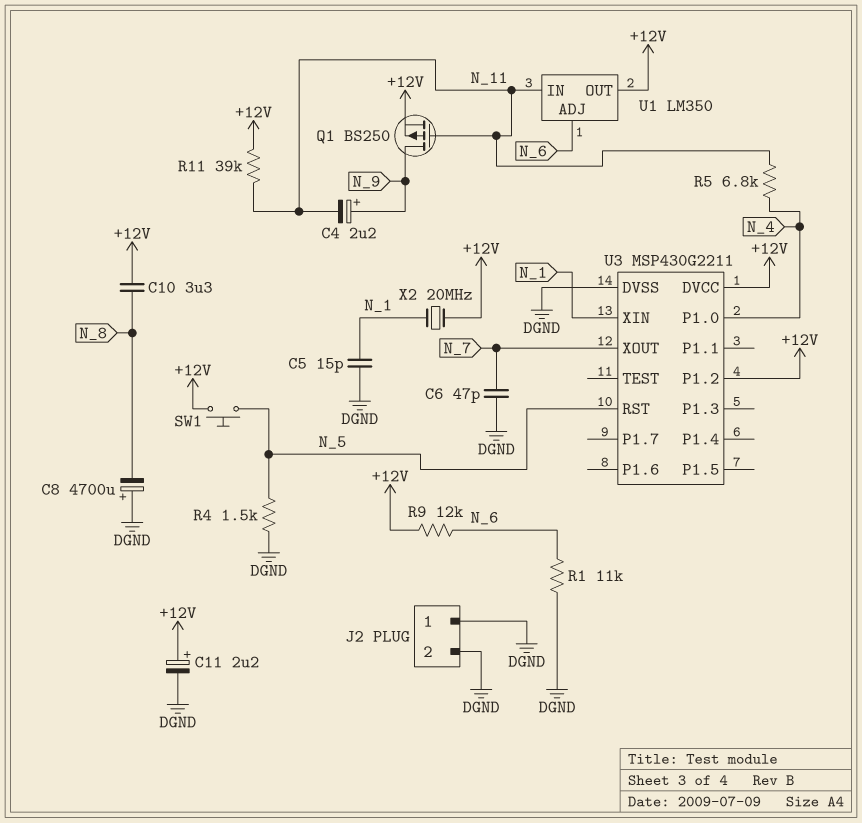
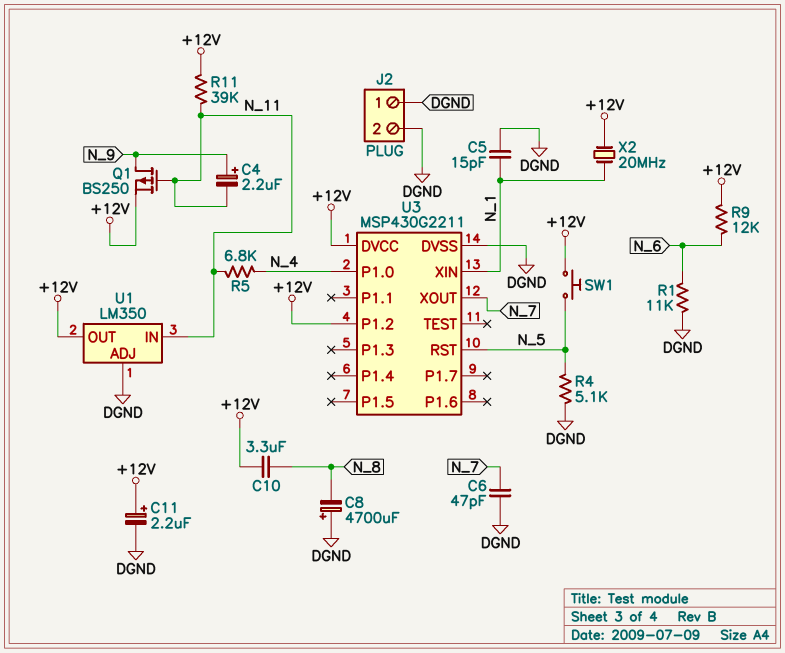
R4: 1.5k (DGND, N_5) -> 5.1k (DGND, N_5)
U1 pin ADJ: N_6 -> DGND

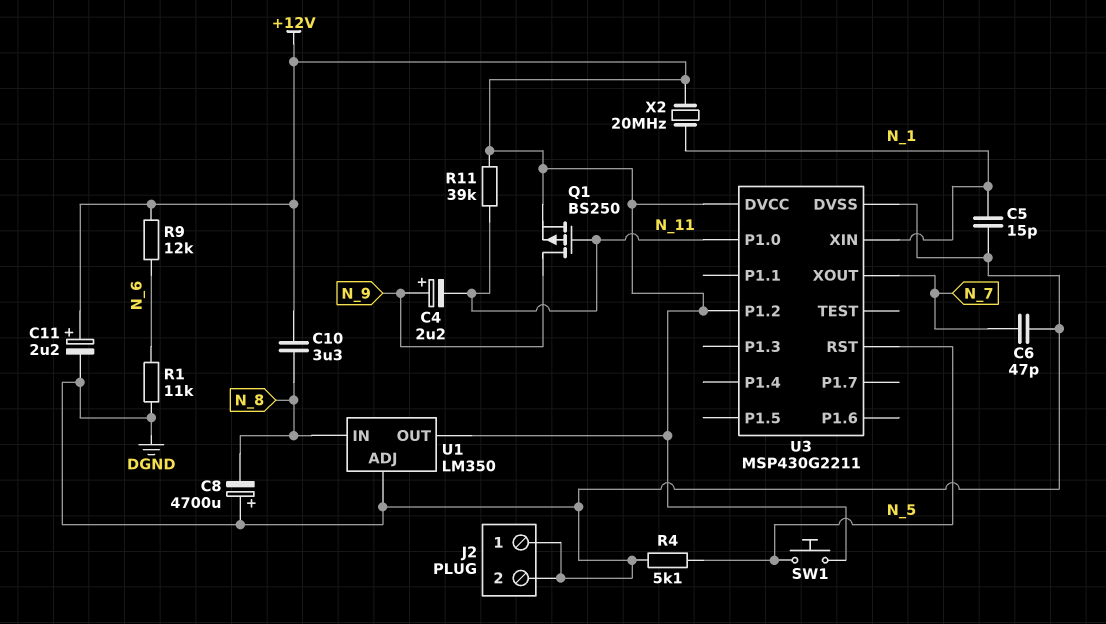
R5: 6.8k (N_4, N_11) -> none
U1 pin IN: N_11 -> N_8
U3 pin P1.0: N_4 -> N_11

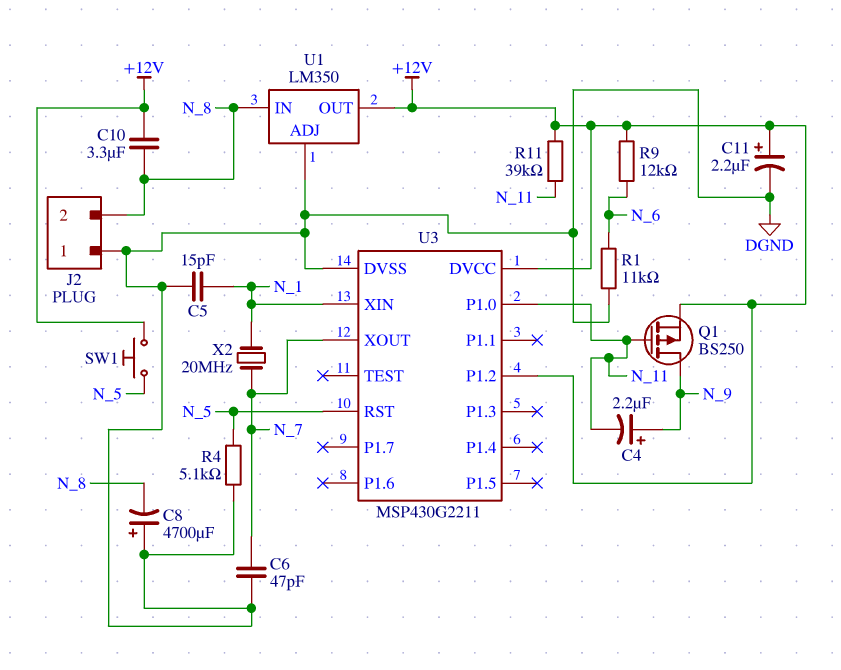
J2 pin 2: DGND -> N_8
X2: 20MHz (+12V, N_1) -> 20MHz (N_1, N_7)

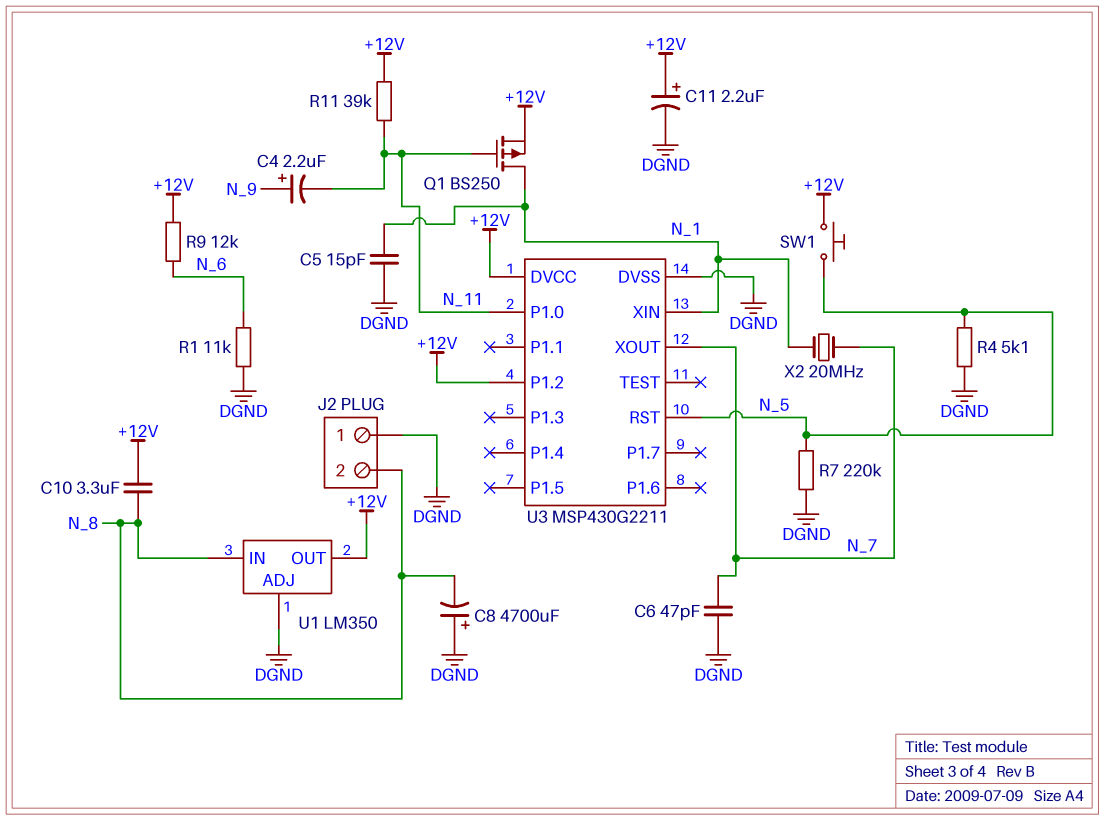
Q1: PMOS BS250 (G N_11, D N_9, S +12V) -> PMOS BS250 (G N_11, D N_1, S +12V)
R7: none -> 220k (DGND, N_5)

